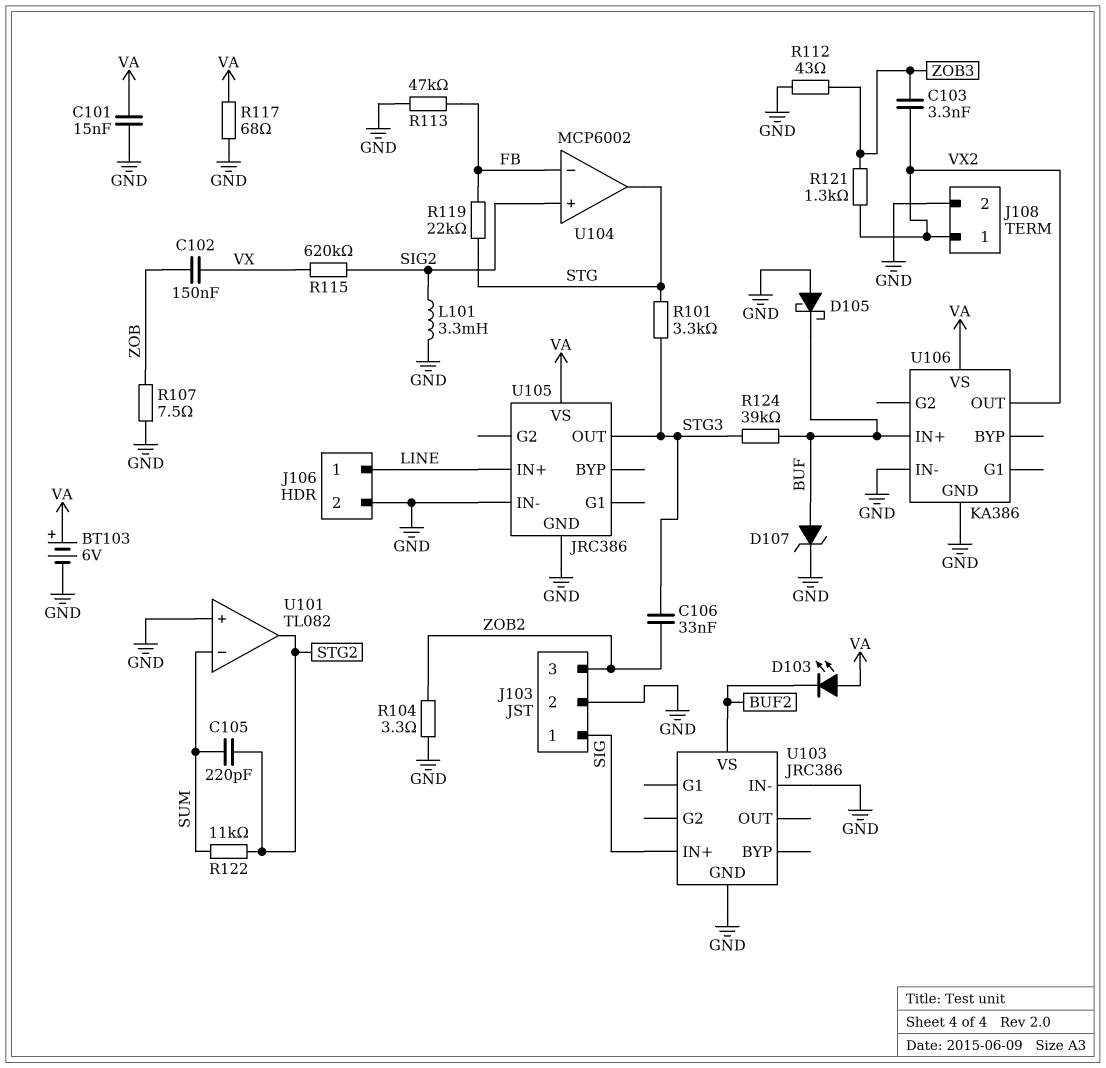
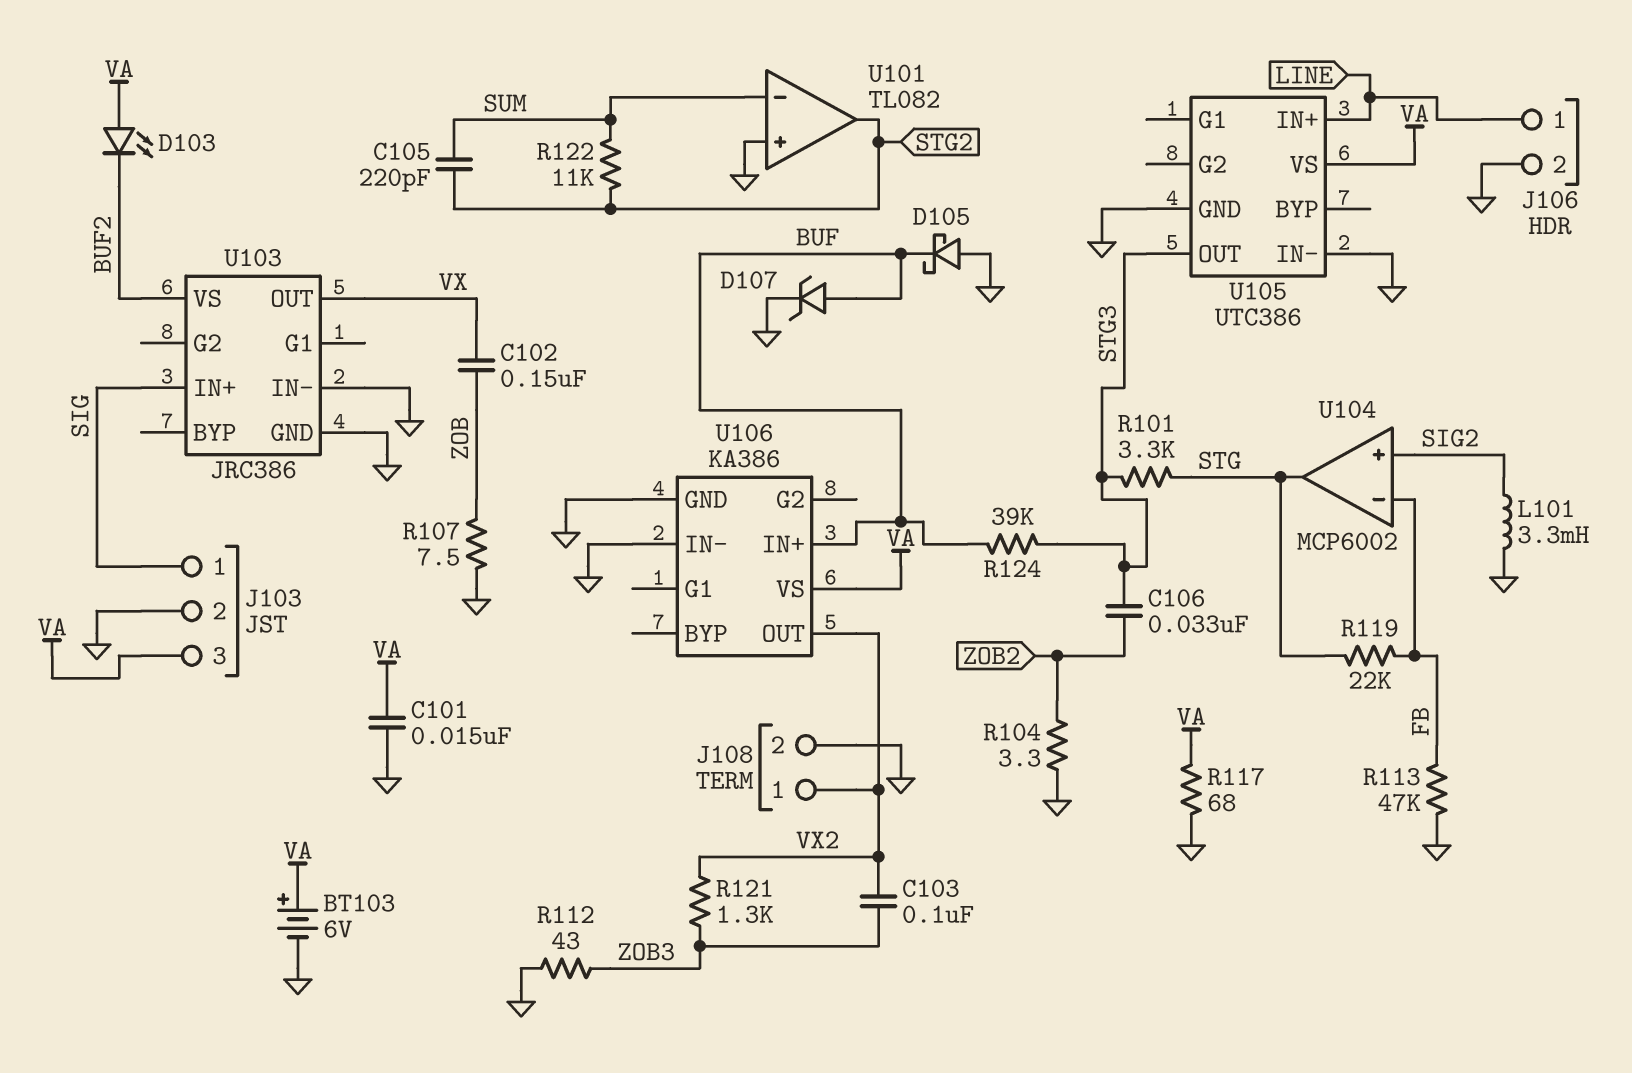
C103: 3.3nF (VX2, ZOB3) -> 100nF (VX2, ZOB3)
J103 pin 3: ZOB2 -> VA
R115: 620k (SIG2, VX) -> none
U103 pin OUT: none -> VX
U105: JRC386 -> UTC386

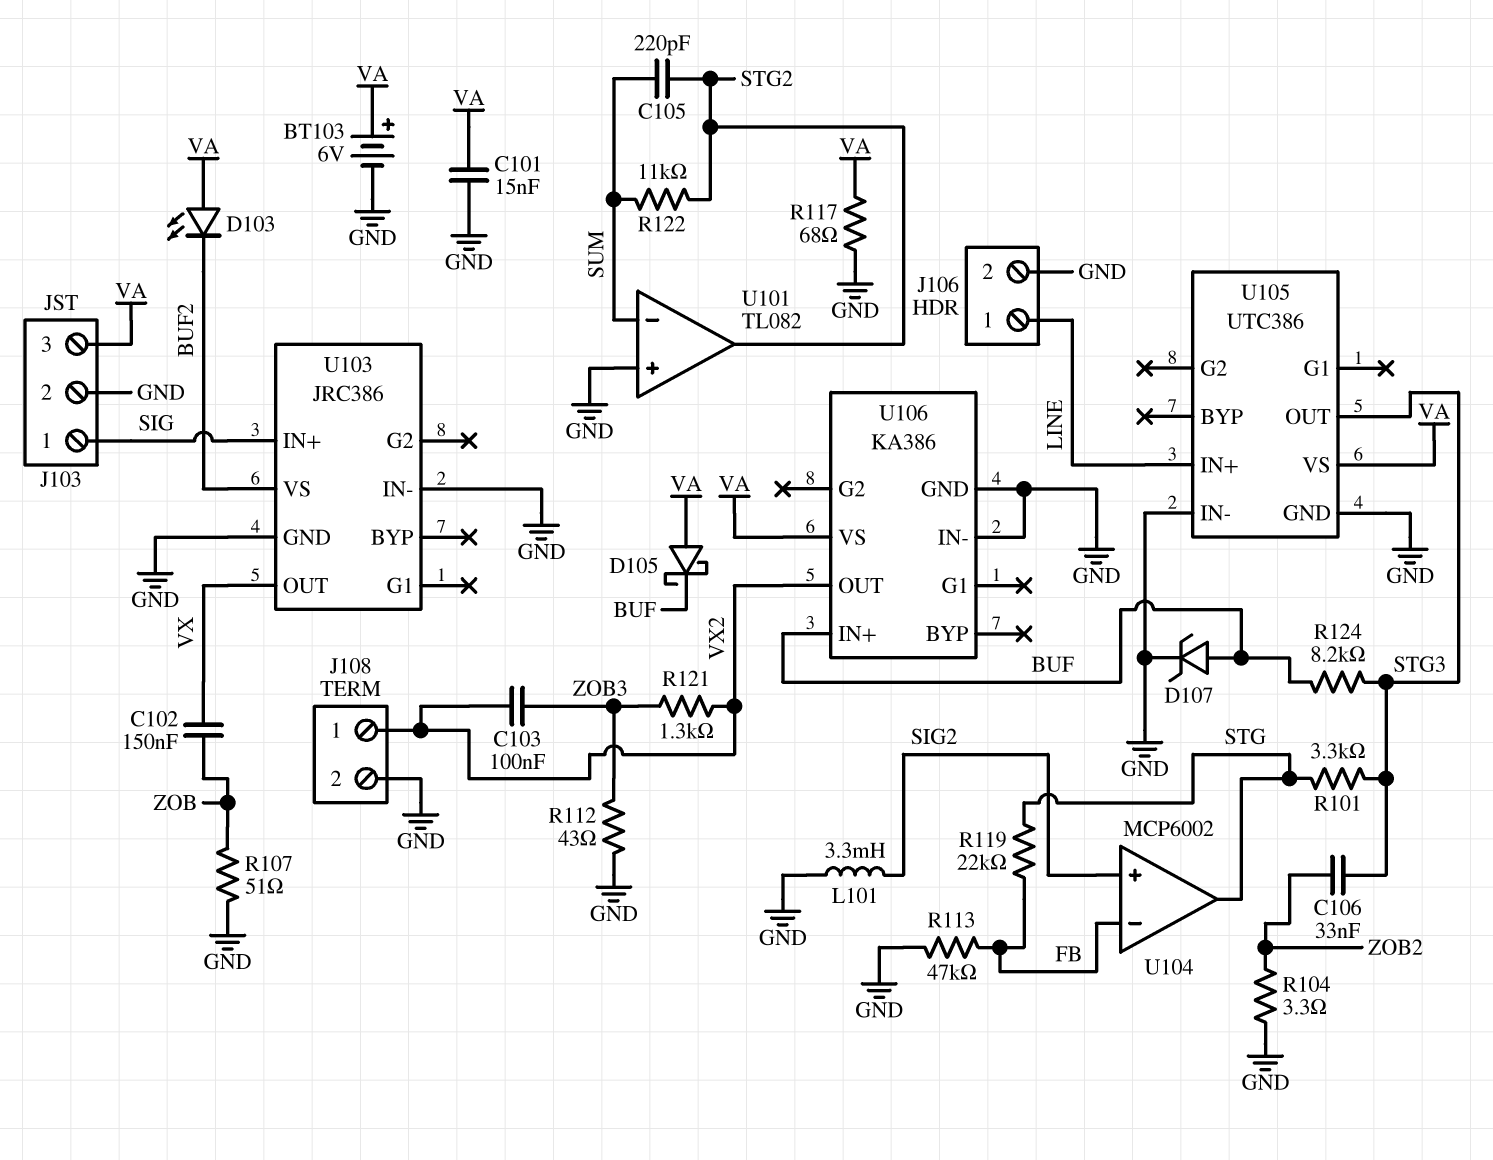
D105: schottky (A GND, K BUF) -> schottky (A VA, K BUF)
R107: 7.5 (GND, ZOB) -> 51 (GND, ZOB)
R124: 39k (BUF, STG3) -> 8.2k (BUF, STG3)

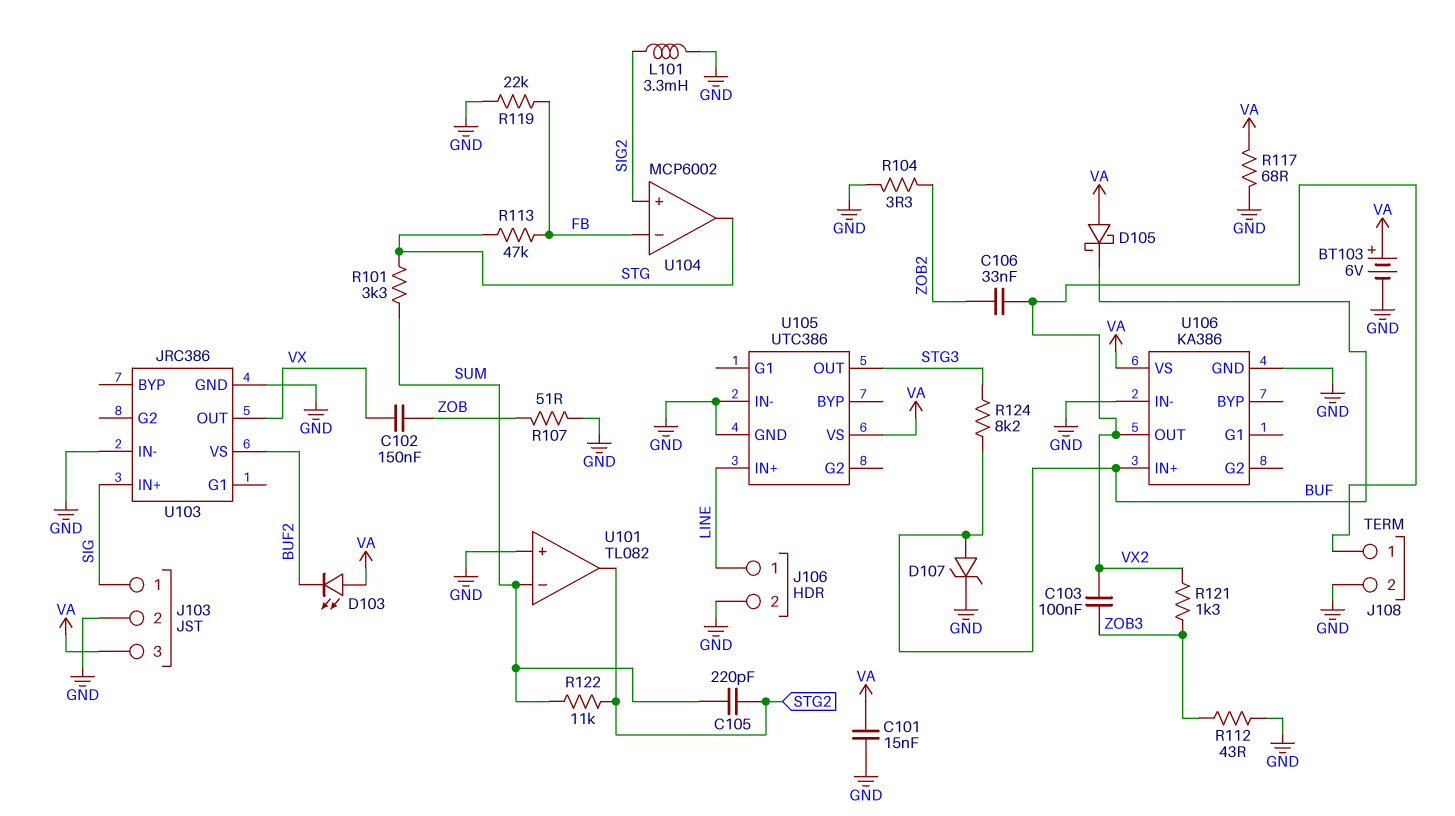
C106: 33nF (STG3, ZOB2) -> 33nF (VX2, ZOB2)
R101: 3.3k (STG, STG3) -> 3.3k (STG, SUM)
R113: 47k (FB, GND) -> 47k (FB, STG)
R119: 22k (FB, STG) -> 22k (FB, GND)

